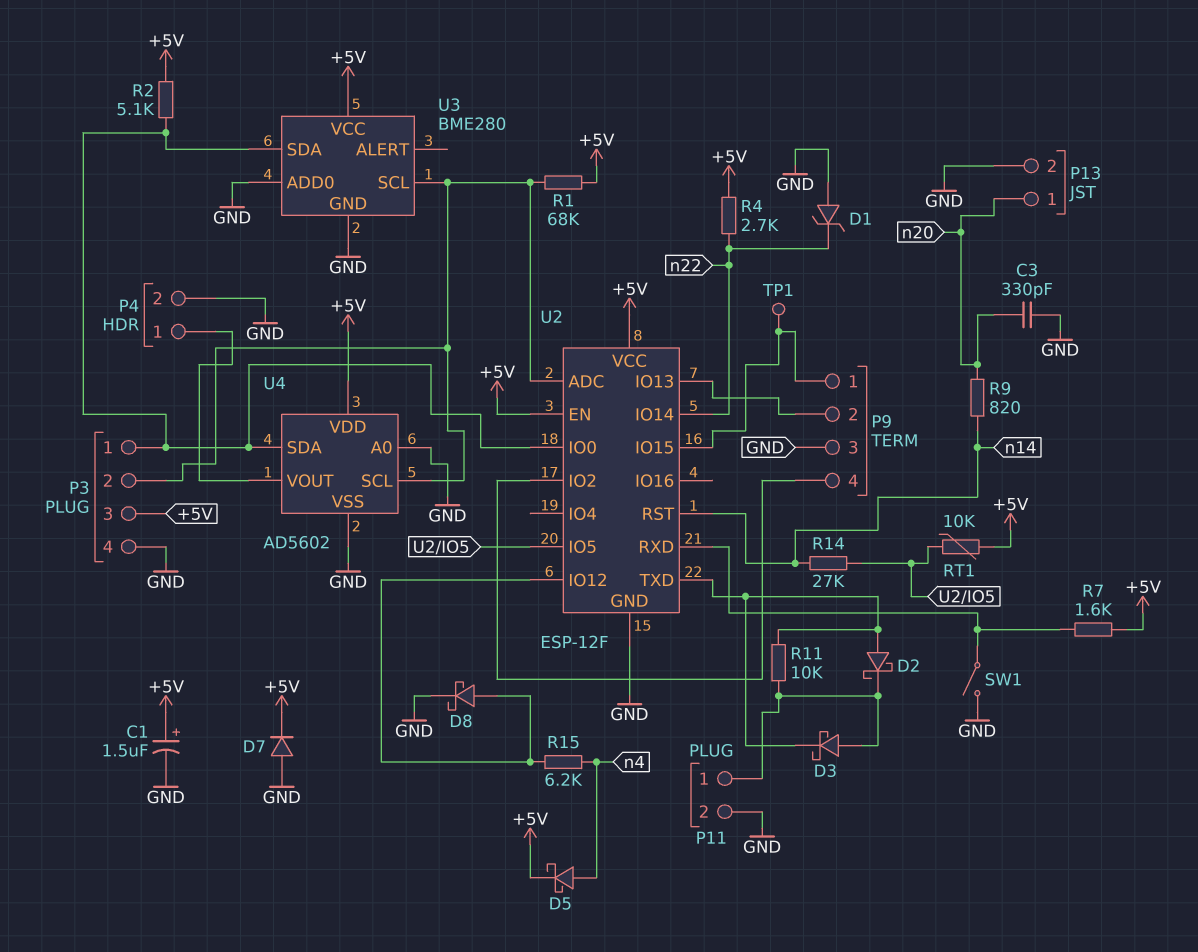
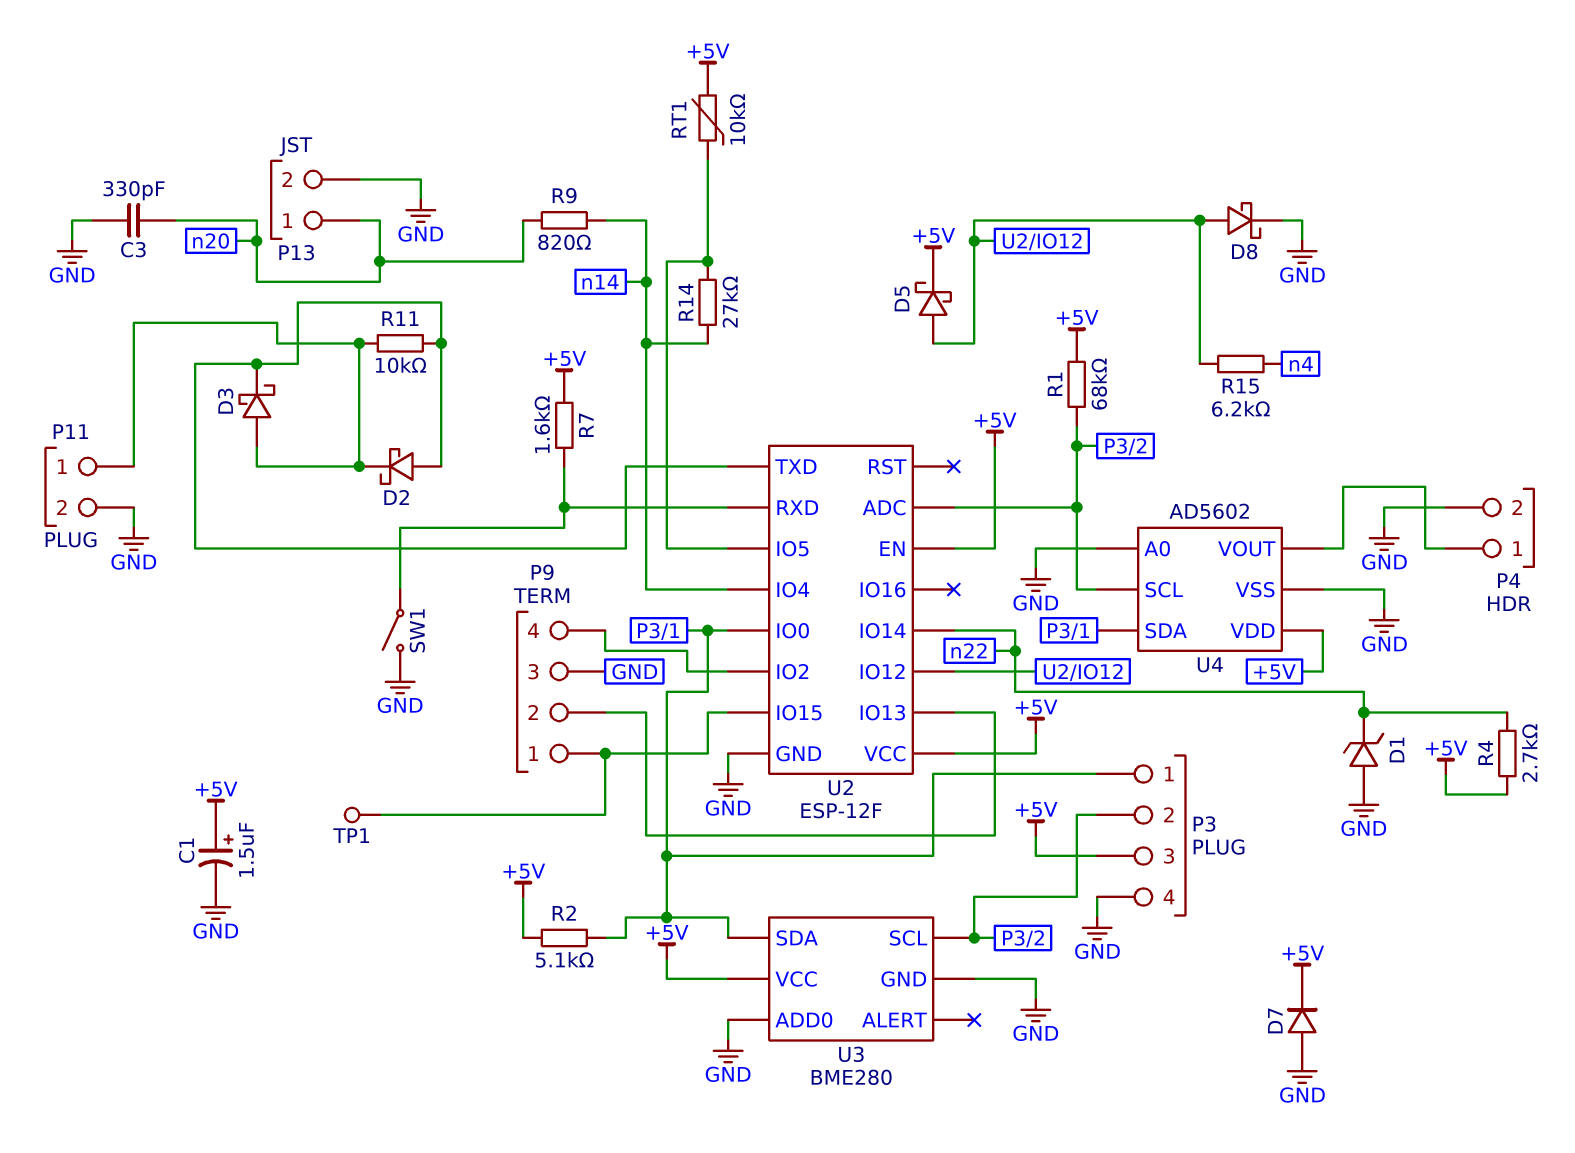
D5: schottky (A n4, K +5V) -> schottky (A U2/IO12, K +5V)
U2 pin IO4: none -> n14
U2 pin RST: n14 -> none

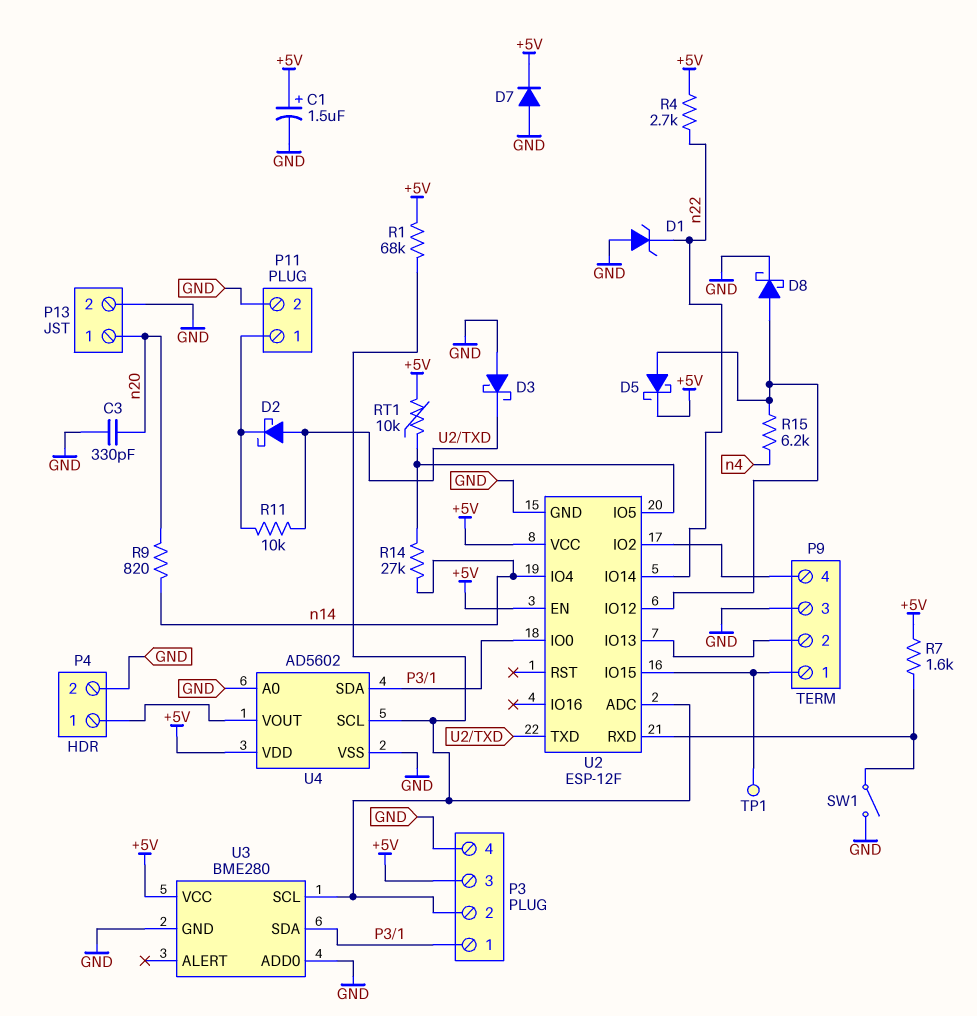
D3: schottky (A P11/1, K U2/TXD) -> schottky (A GND, K U2/TXD)
R2: 5.1k (+5V, P3/1) -> none

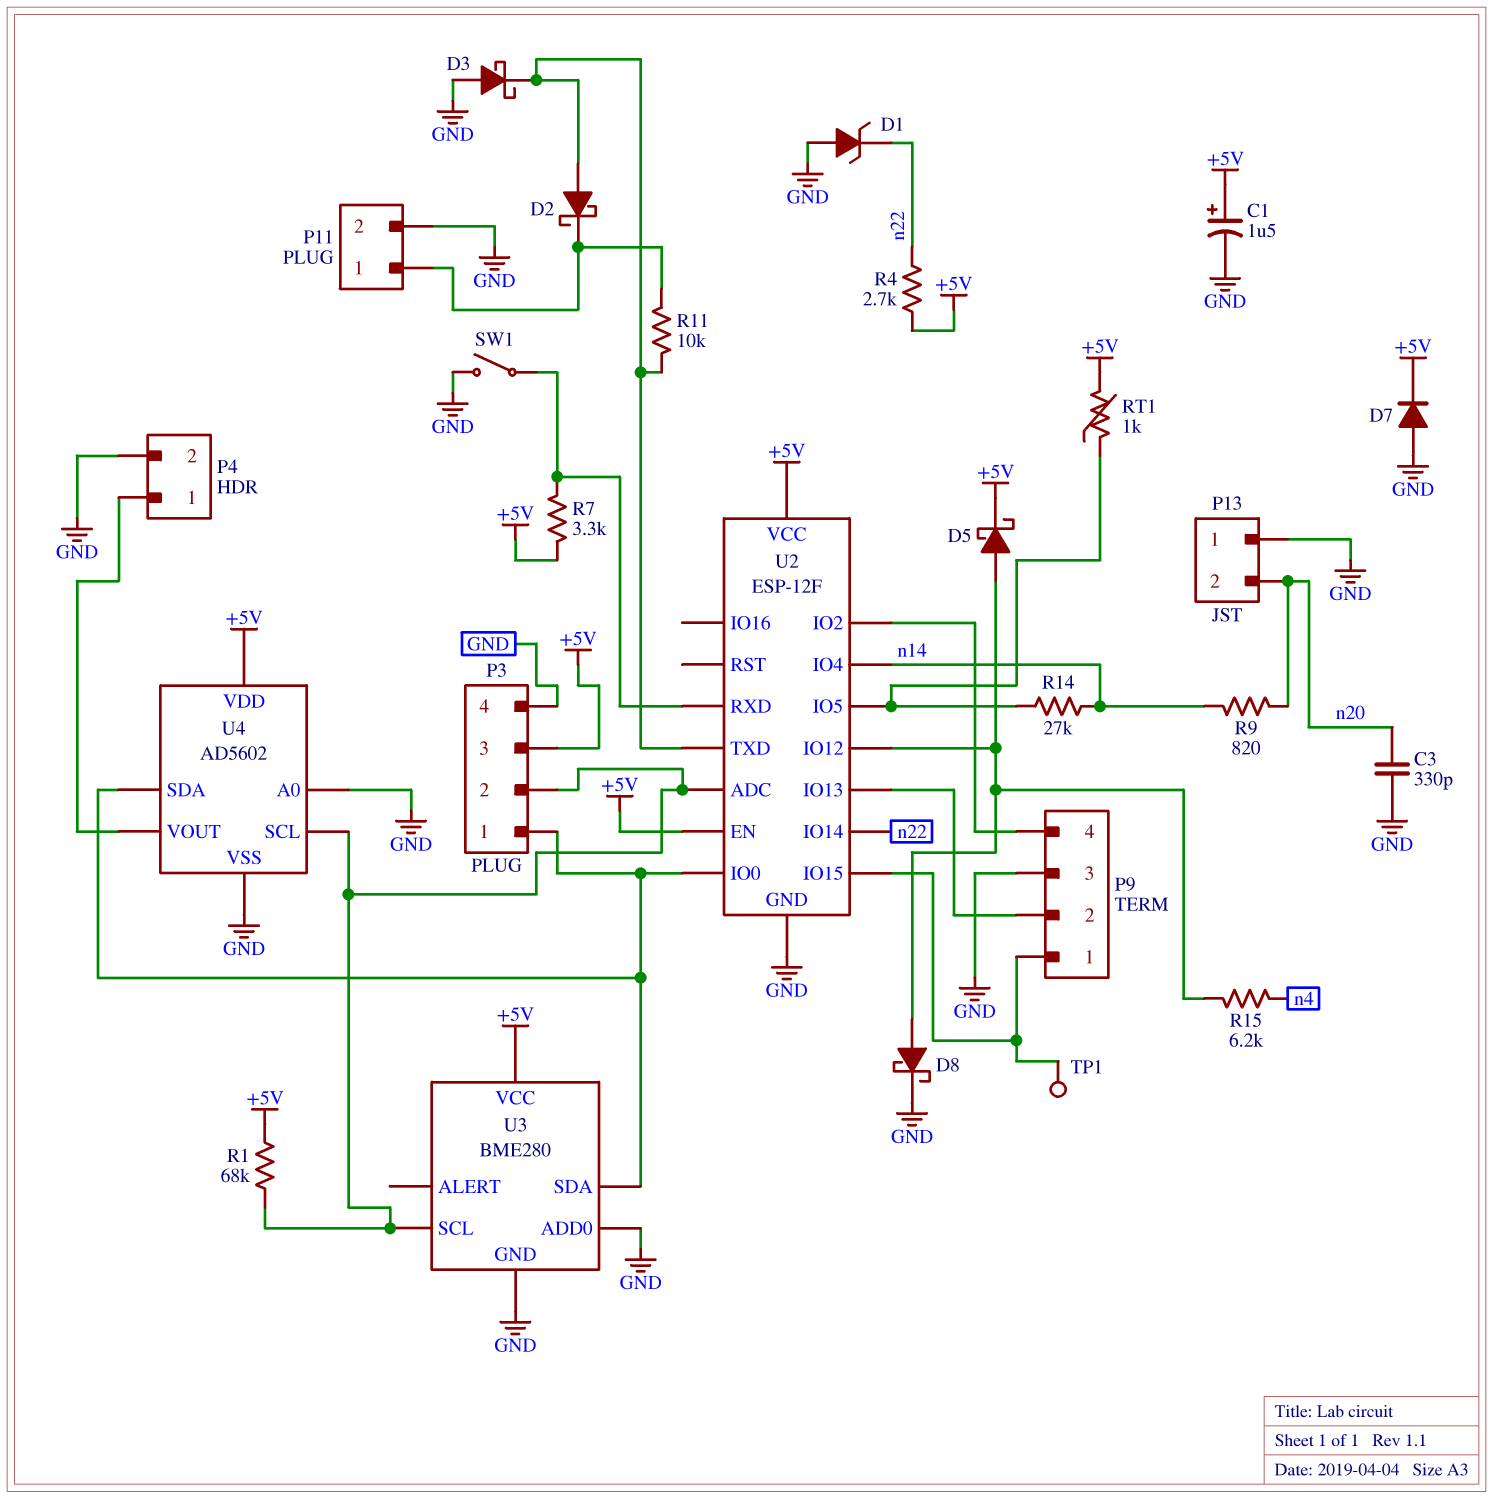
P13 pin 1: n20 -> GND
P13 pin 2: GND -> n20
R7: 1.6k (+5V, U2/RXD) -> 3.3k (+5V, U2/RXD)
RT1: 10k (+5V, U2/IO5) -> 1k (+5V, U2/IO5)

